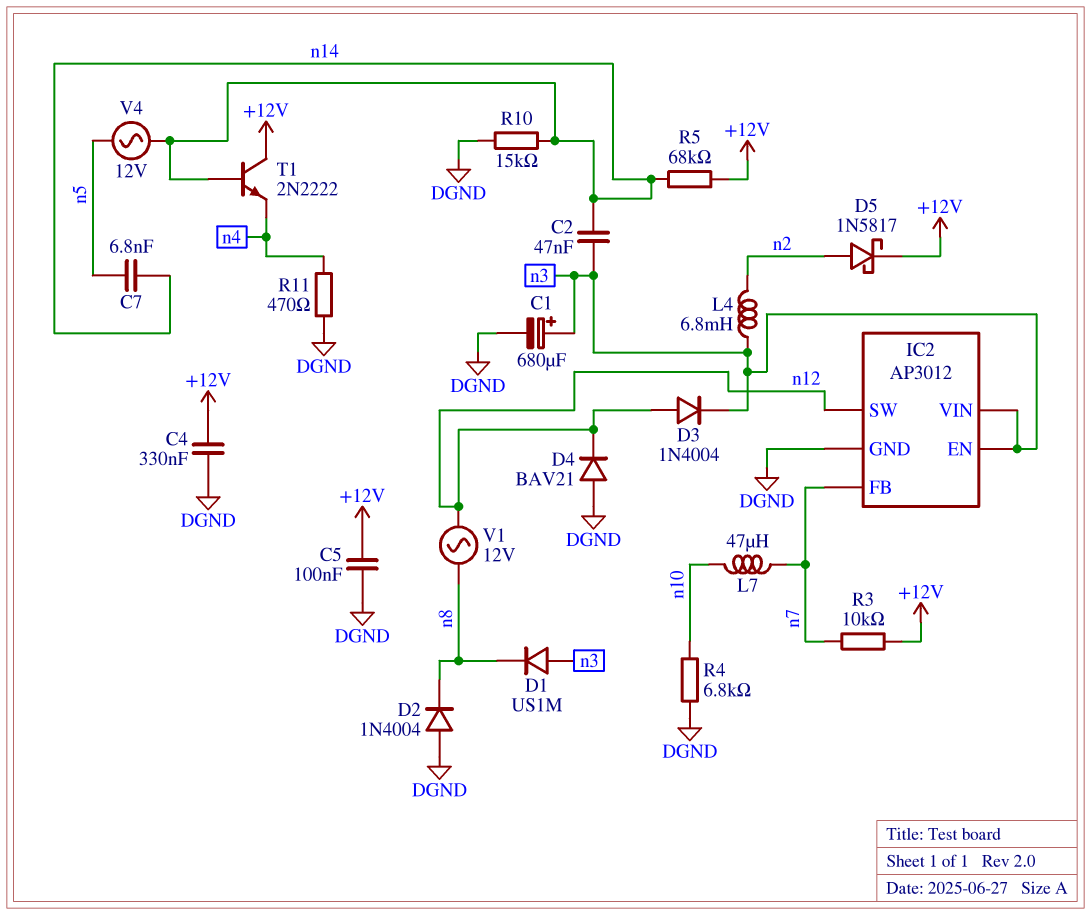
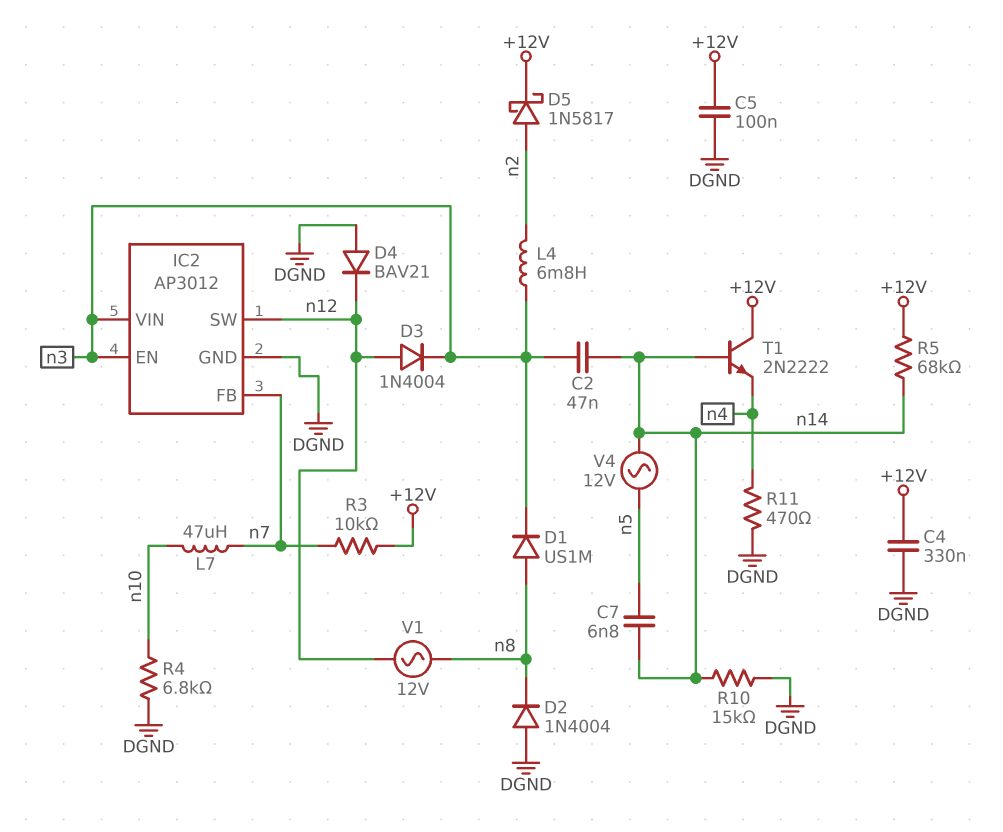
C1: 680uF (plus n3, minus DGND) -> none
D1: diode US1M (A n3, K n8) -> diode US1M (A n8, K n3)

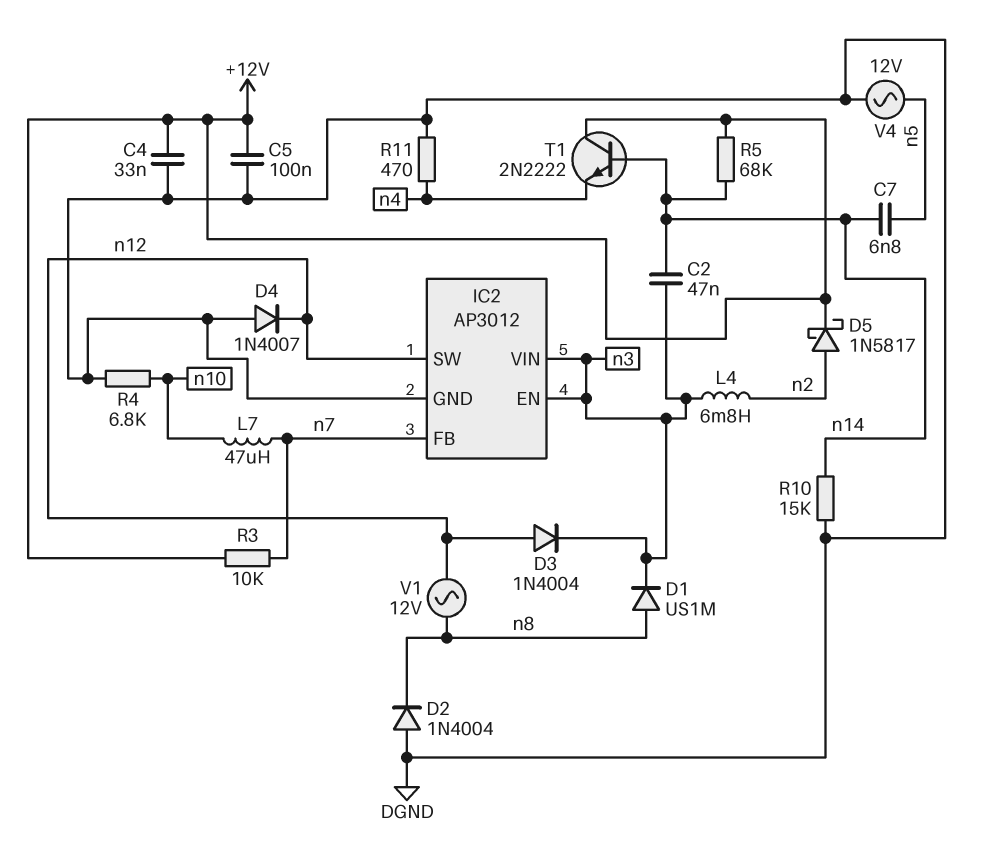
C4: 330nF (+12V, DGND) -> 33nF (+12V, DGND)
D4: diode BAV21 (A DGND, K n12) -> diode 1N4007 (A DGND, K n12)
V4: AC 12V (n5, n14) -> AC 12V (DGND, n5)

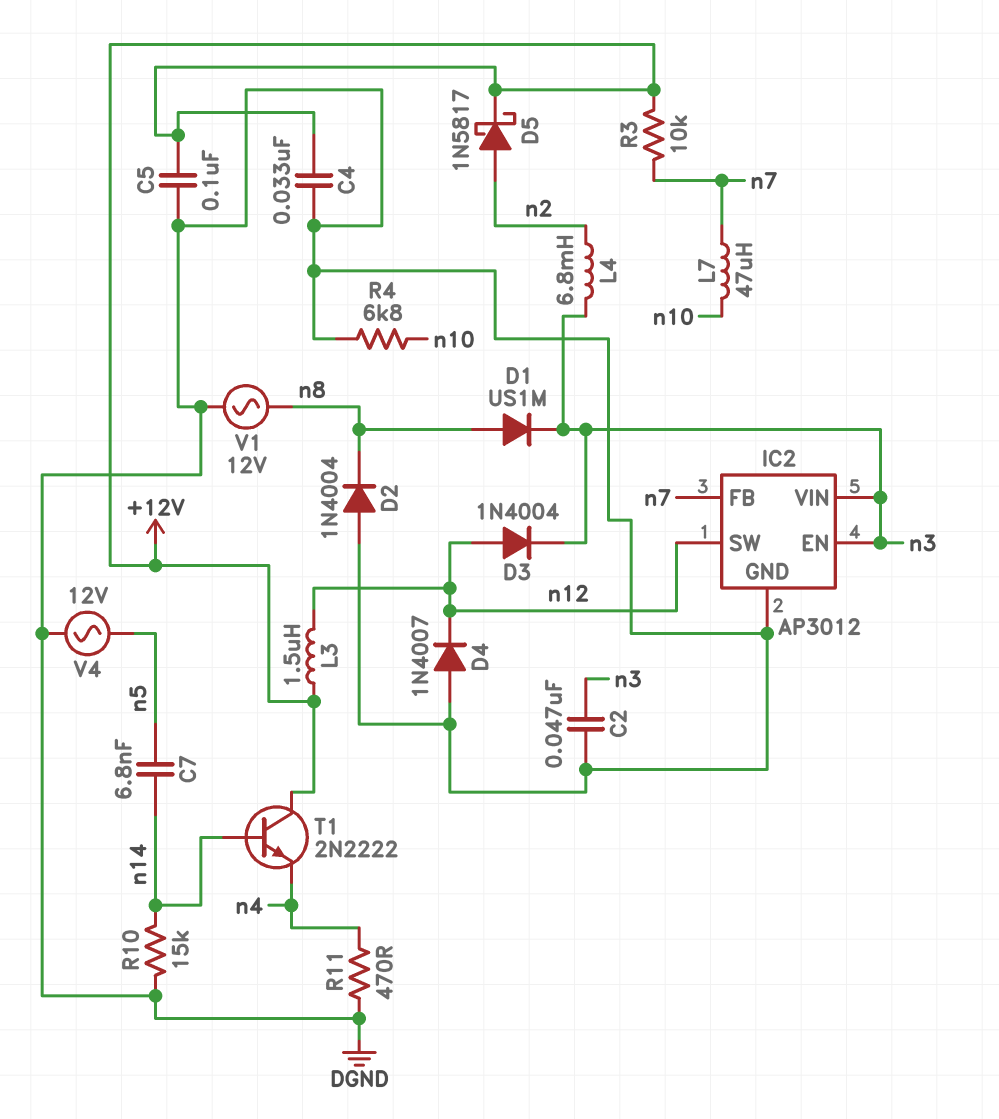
C2: 47nF (n3, n14) -> 47nF (DGND, n3)
L3: none -> 1.5uH (+12V, n12)
R5: 68k (+12V, n14) -> none
V1: AC 12V (n8, n12) -> AC 12V (DGND, n8)

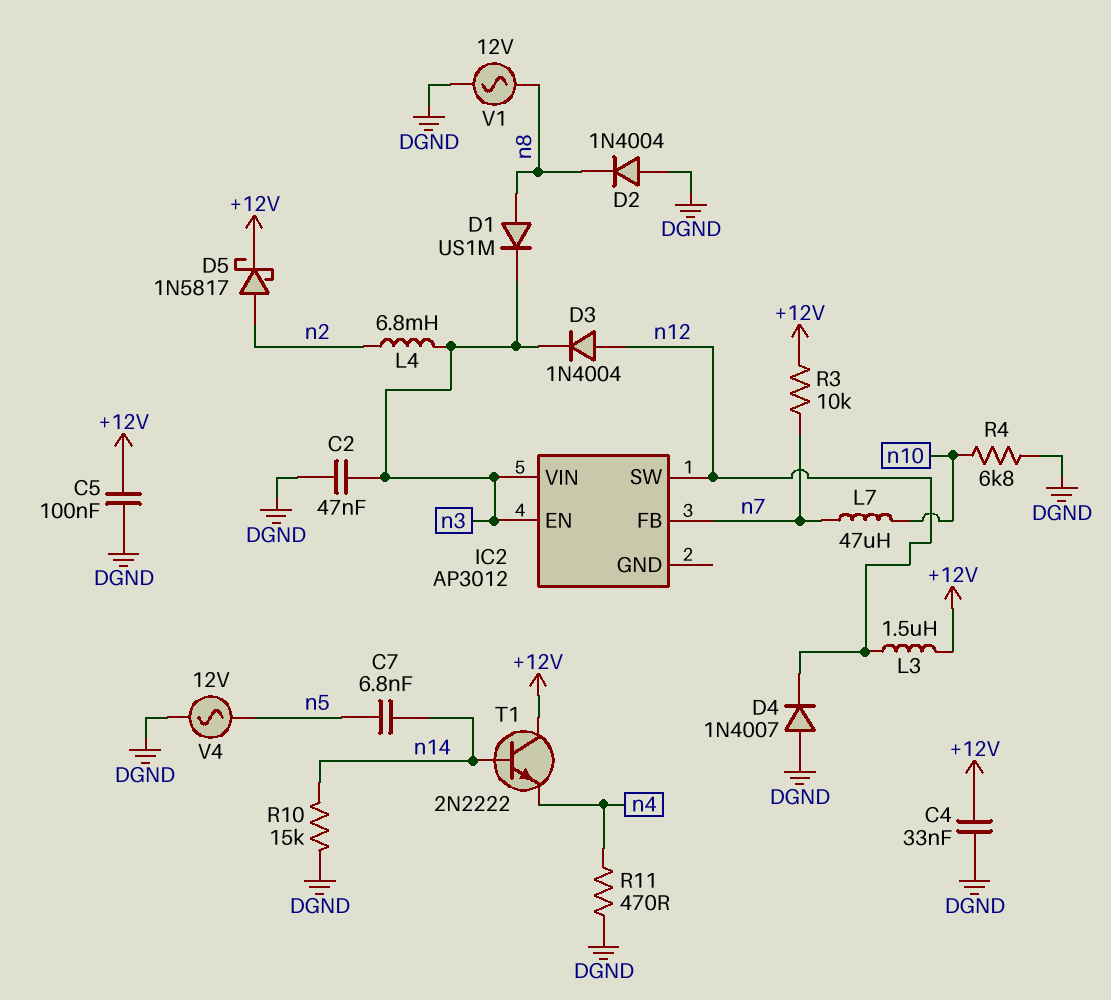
IC2 pin GND: DGND -> none

